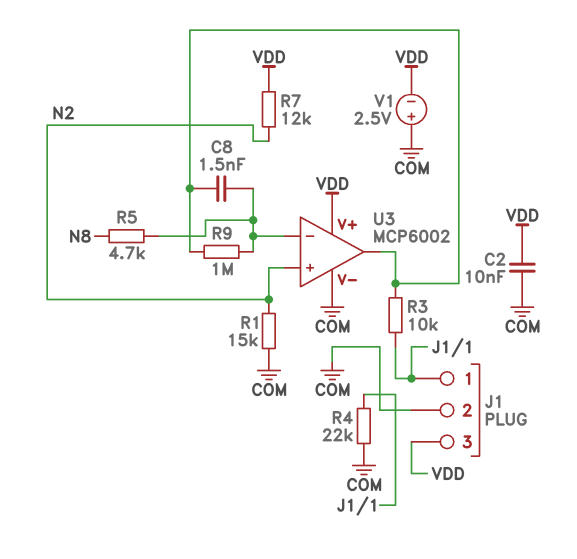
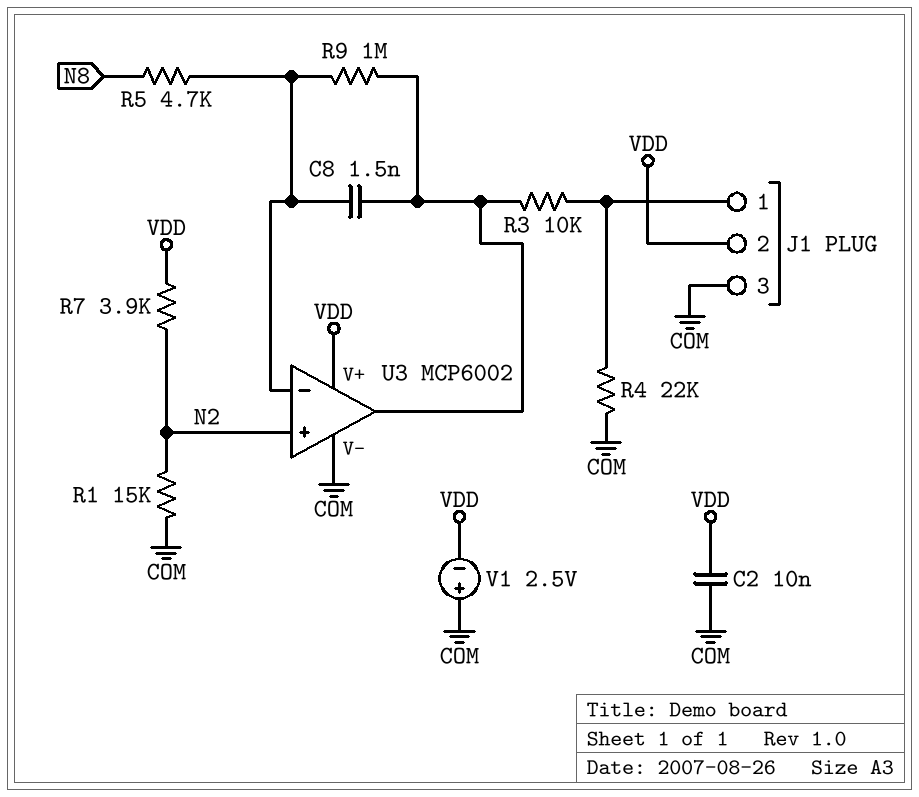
J1 pin 2: COM -> VDD
J1 pin 3: VDD -> COM
R7: 12k (N2, VDD) -> 3.9k (N2, VDD)

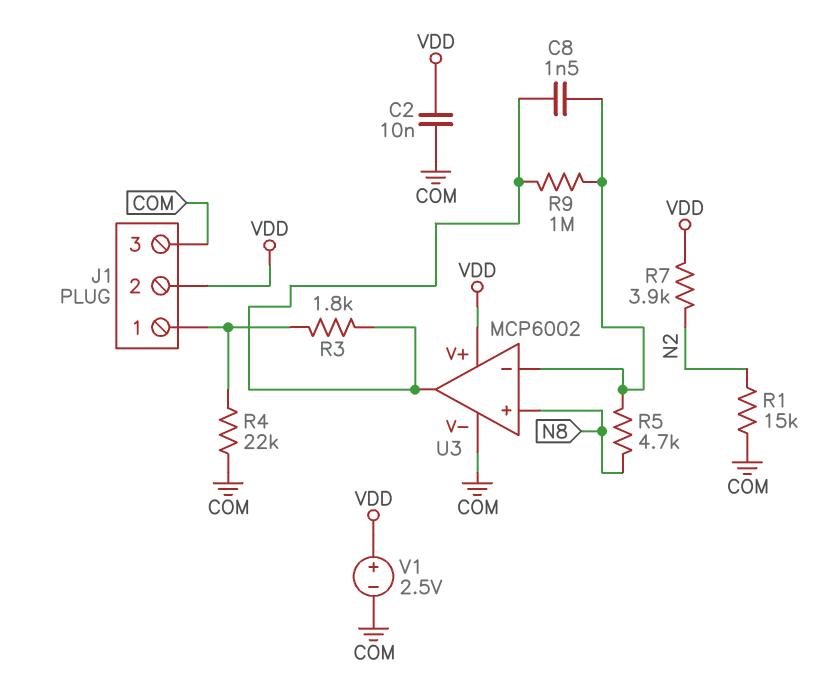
R3: 10k (J1/1, U3/out) -> 1.8k (J1/1, U3/out)
U3 pin in+: N2 -> N8
V1: 2.5V (plus COM, minus VDD) -> 2.5V (plus VDD, minus COM)

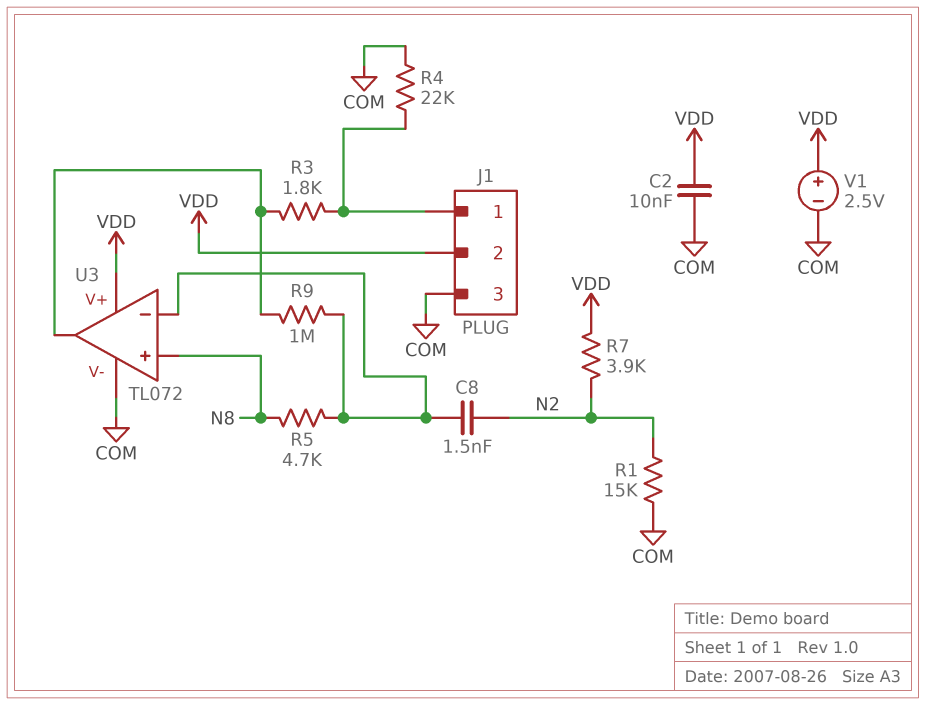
C8: 1.5nF (U3/in-, U3/out) -> 1.5nF (N2, U3/in-)
U3: MCP6002 -> TL072

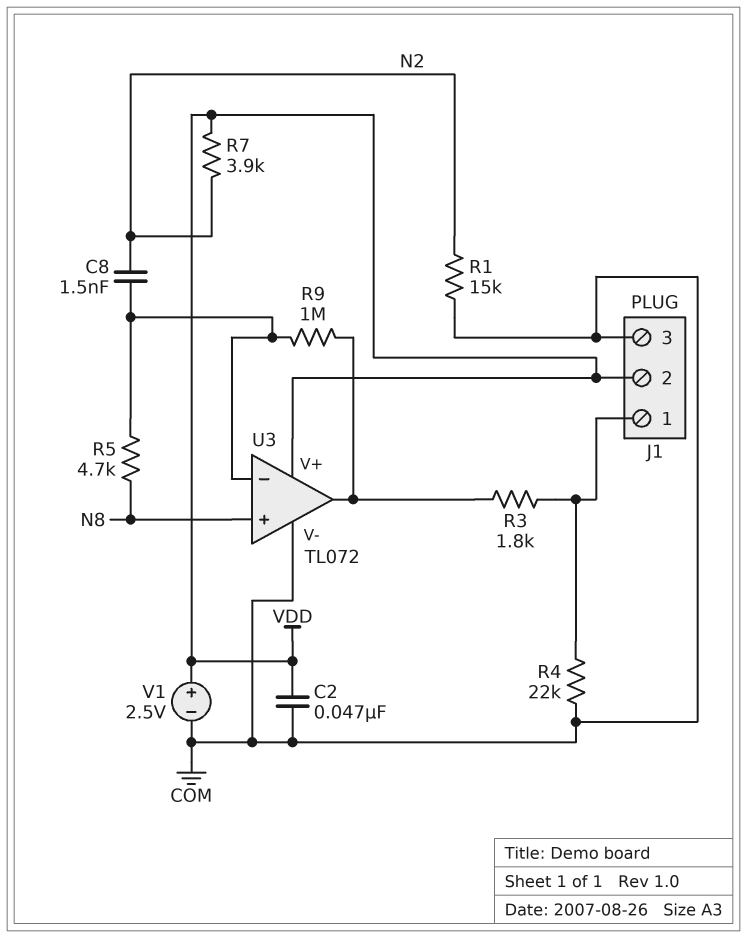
C2: 10nF (COM, VDD) -> 47nF (COM, VDD)

